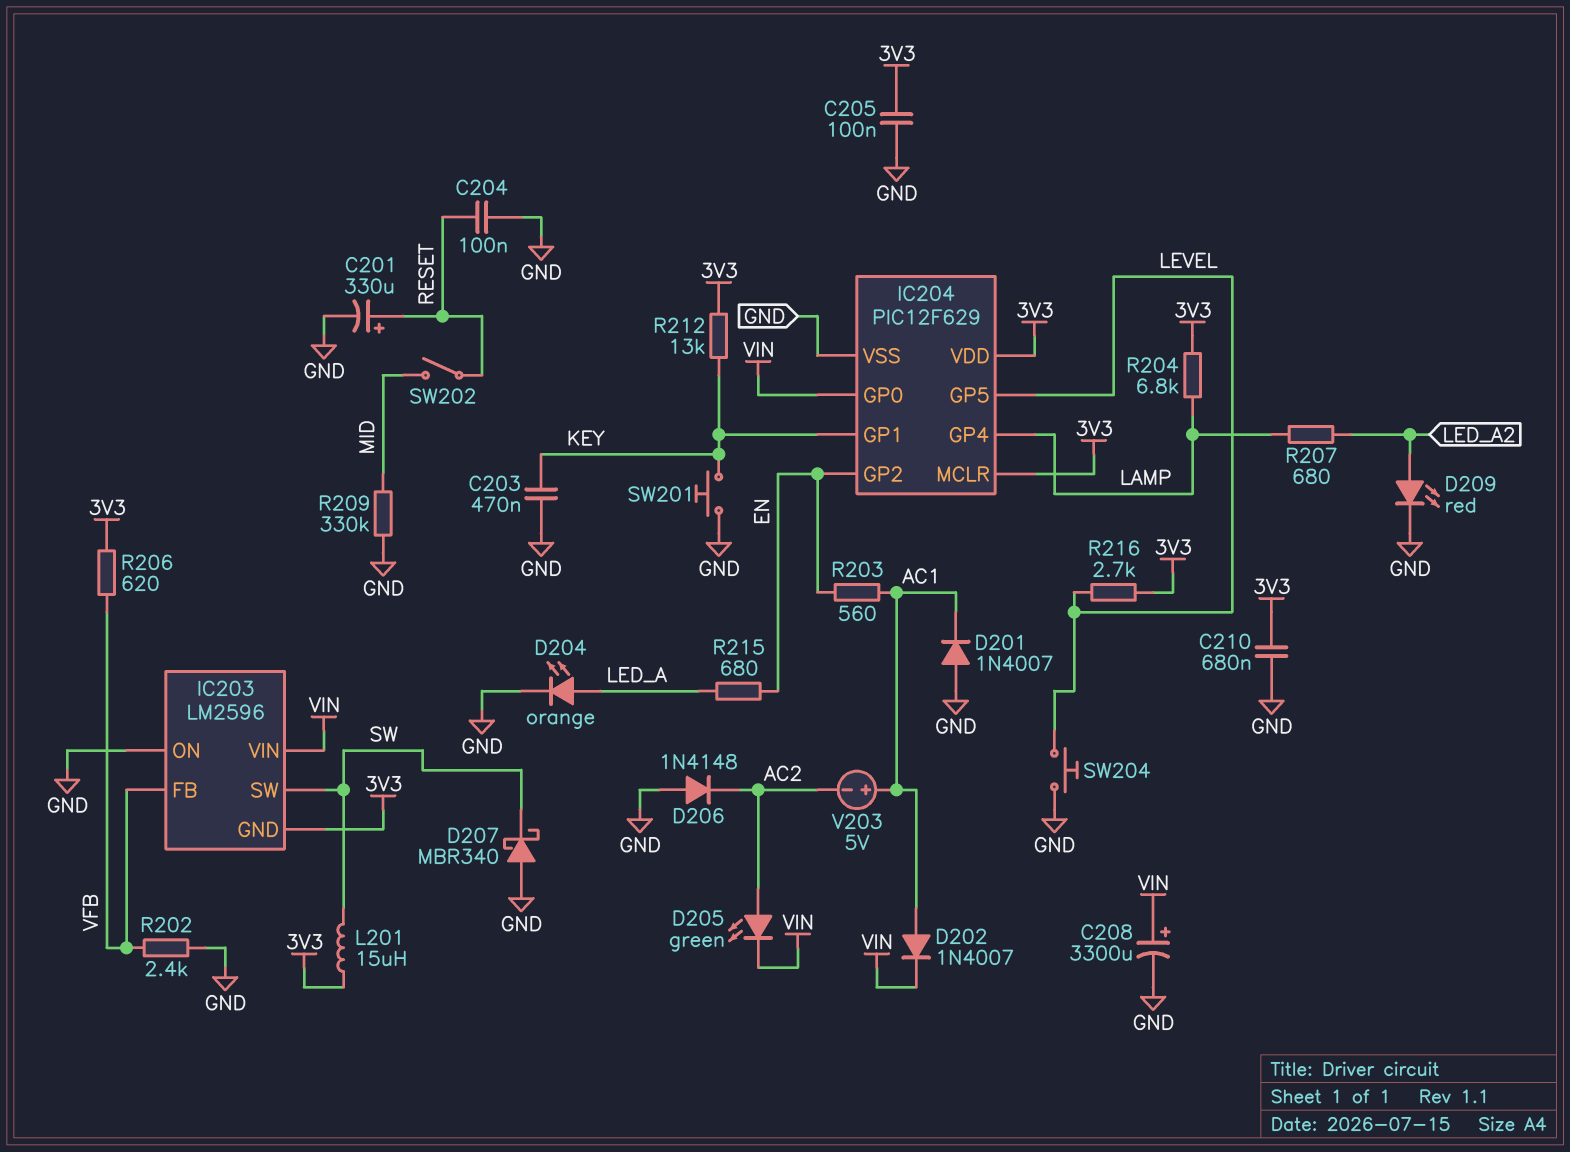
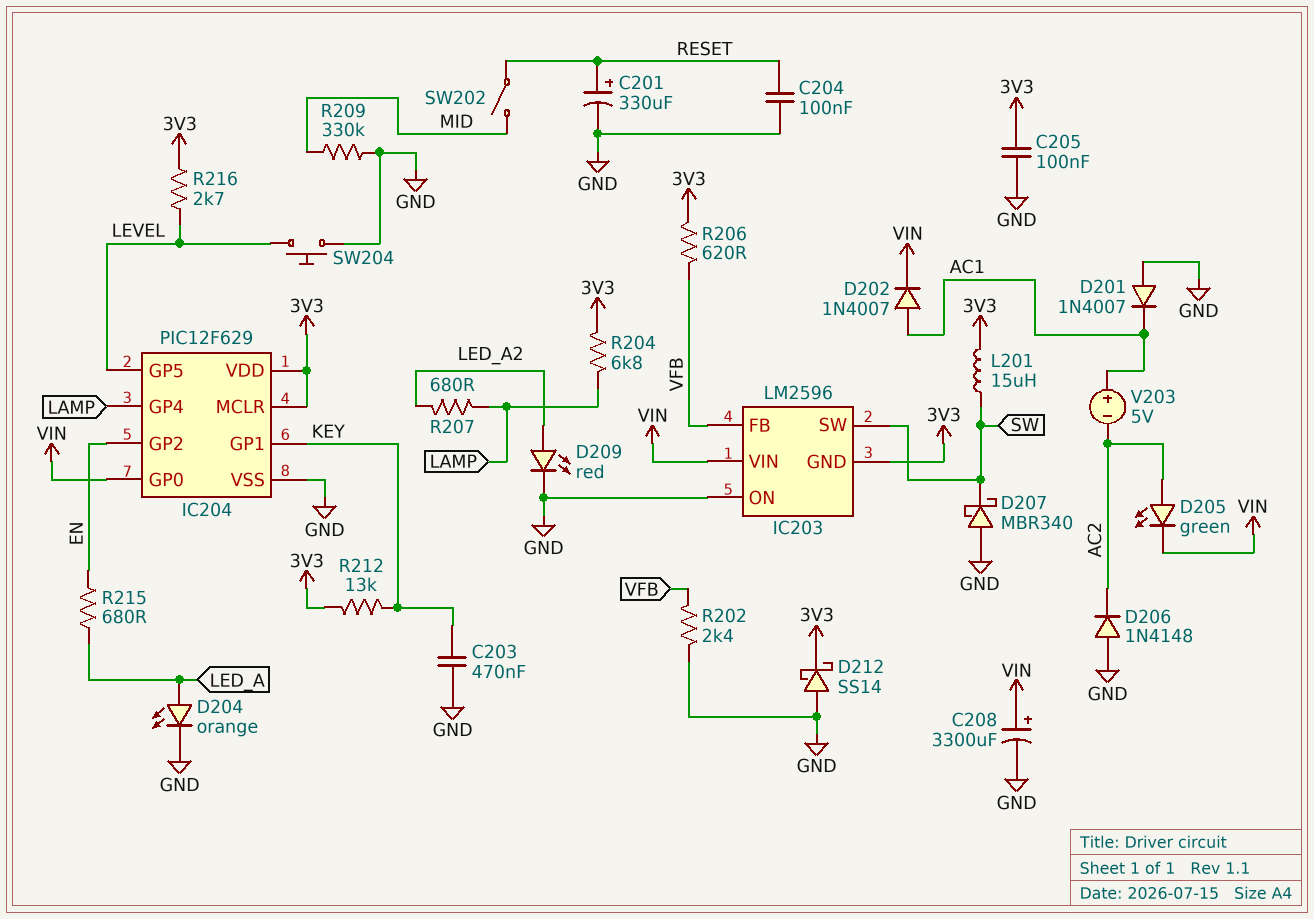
C210: 680nF (3V3, GND) -> none
D212: none -> schottky SS14 (A GND, K 3V3)
R203: 560 (AC1, EN) -> none
SW201: button (GND, KEY) -> none

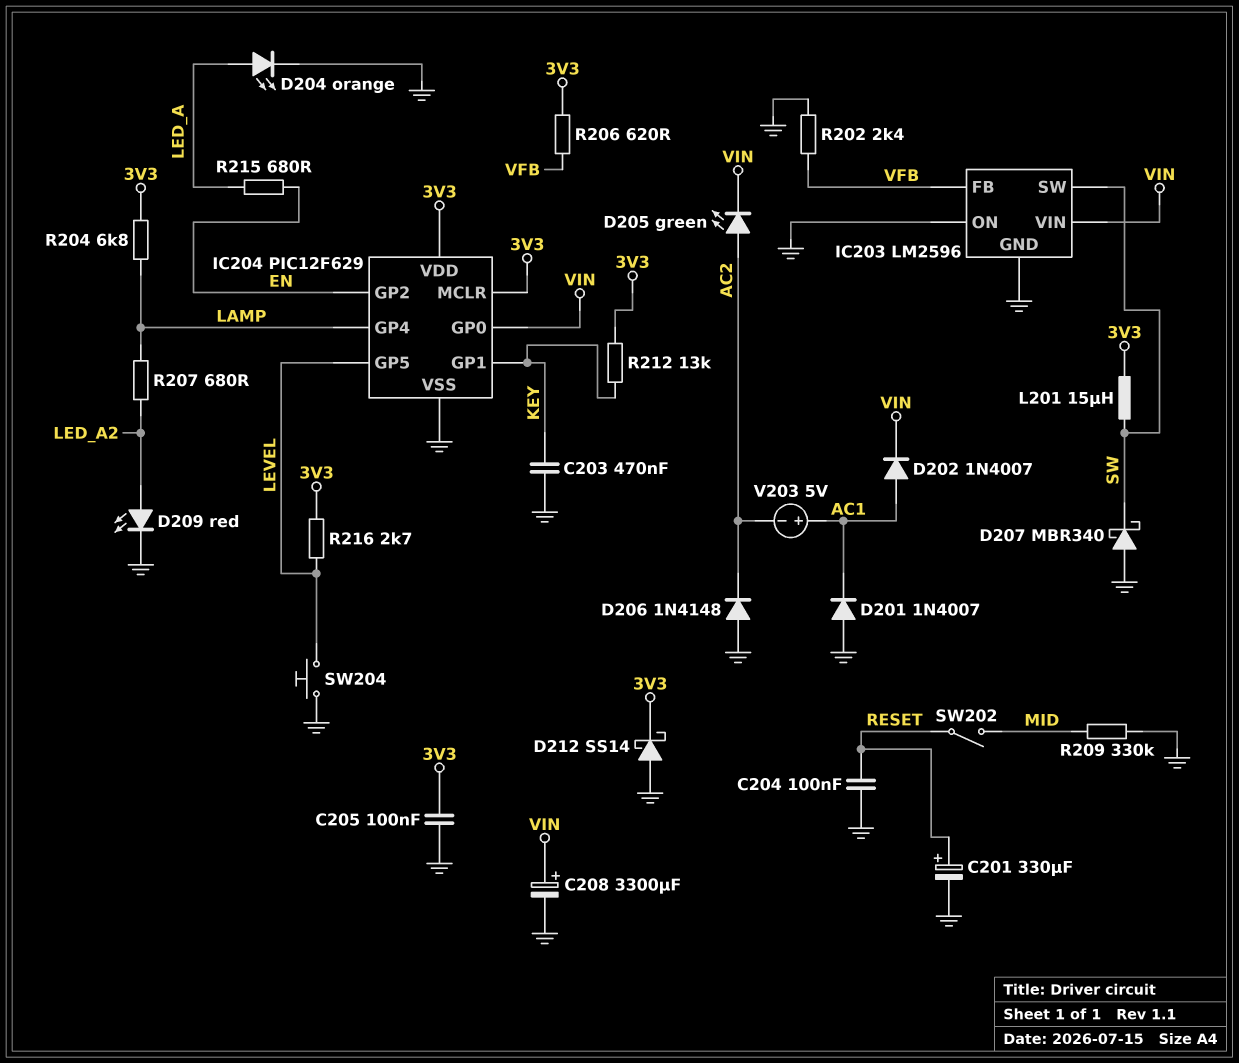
IC203 pin GND: 3V3 -> GND

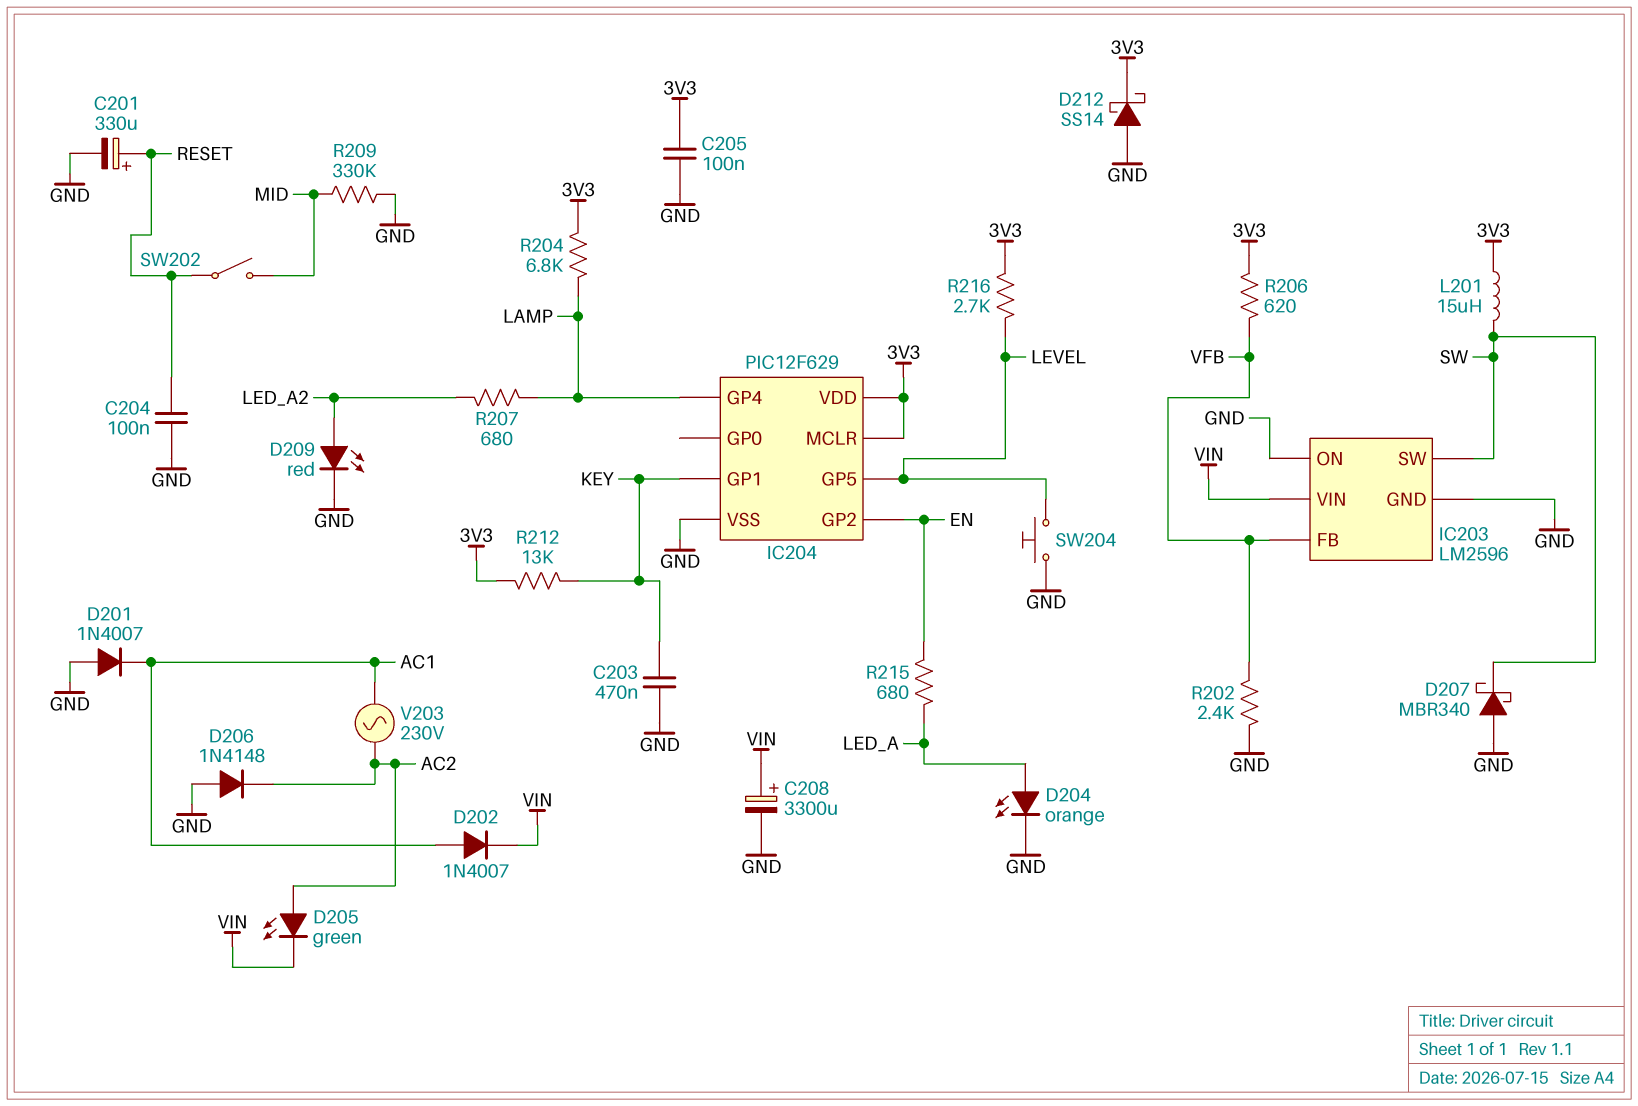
IC204 pin GP0: VIN -> none
V203: 5V (plus AC1, minus AC2) -> AC 230V (AC1, AC2)

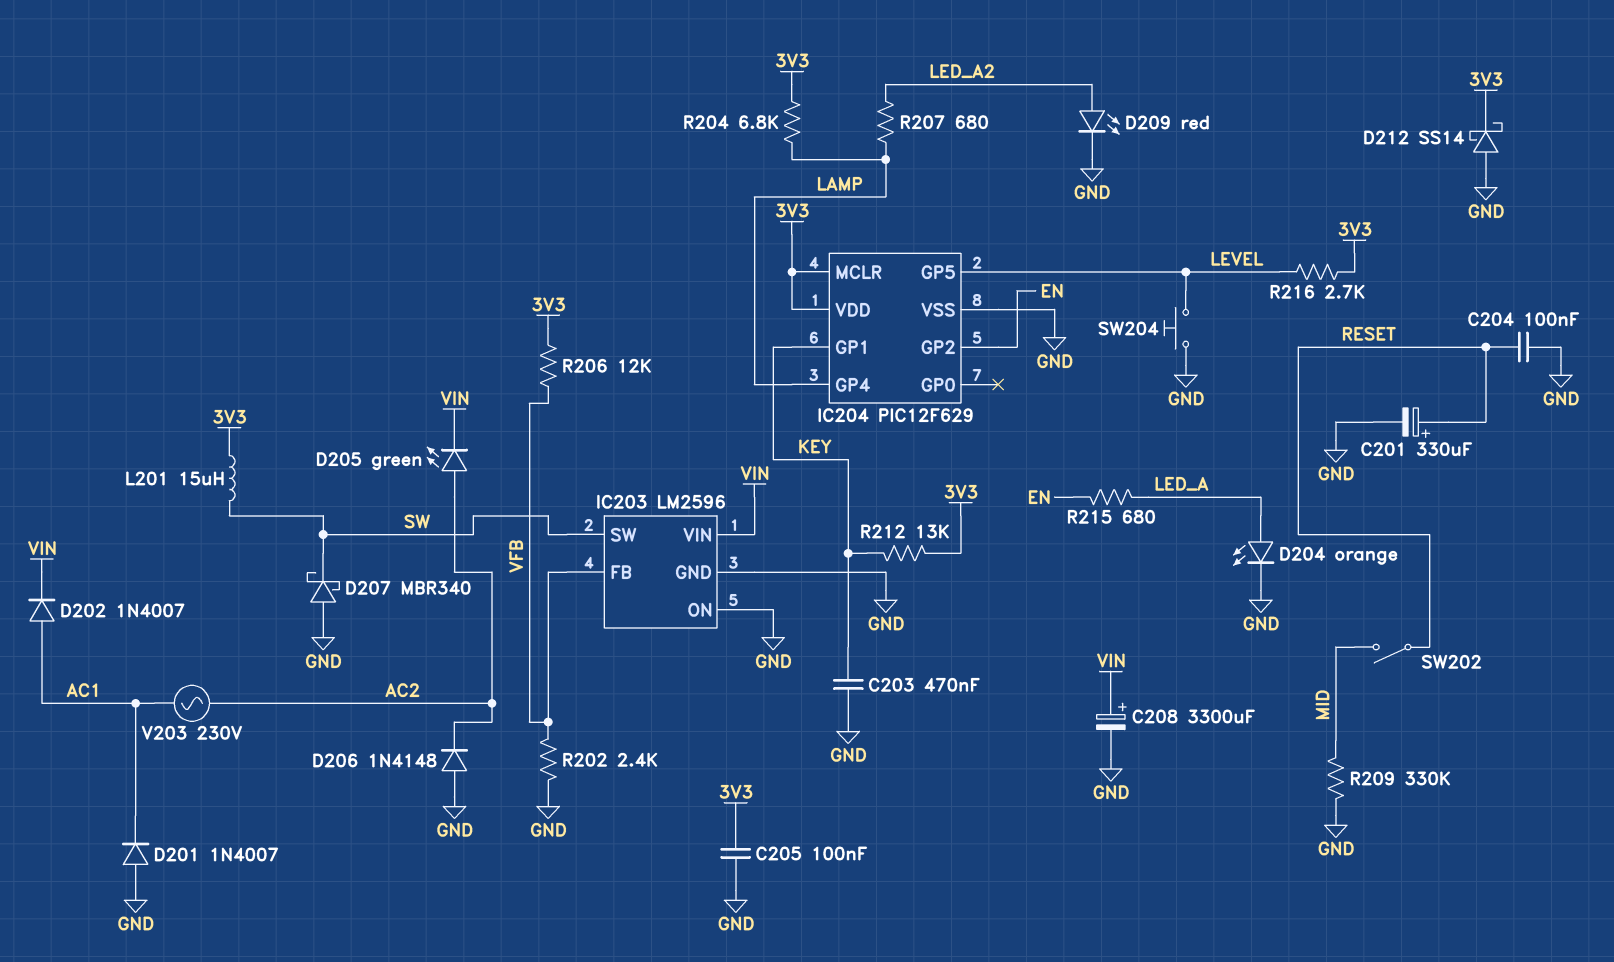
R206: 620 (3V3, VFB) -> 12k (3V3, VFB)

